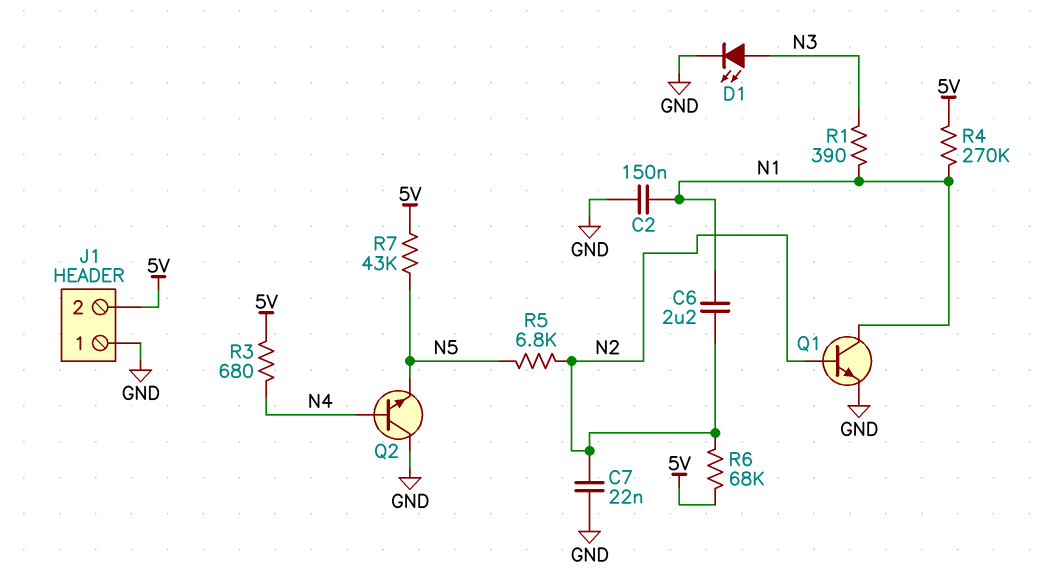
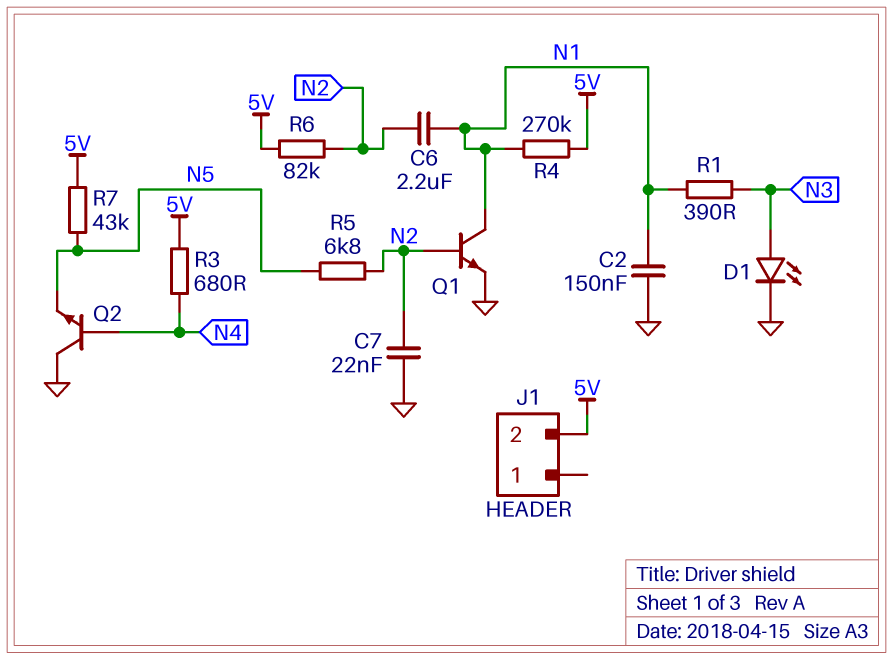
J1 pin 1: GND -> none
R6: 68k (5V, N2) -> 82k (5V, N2)

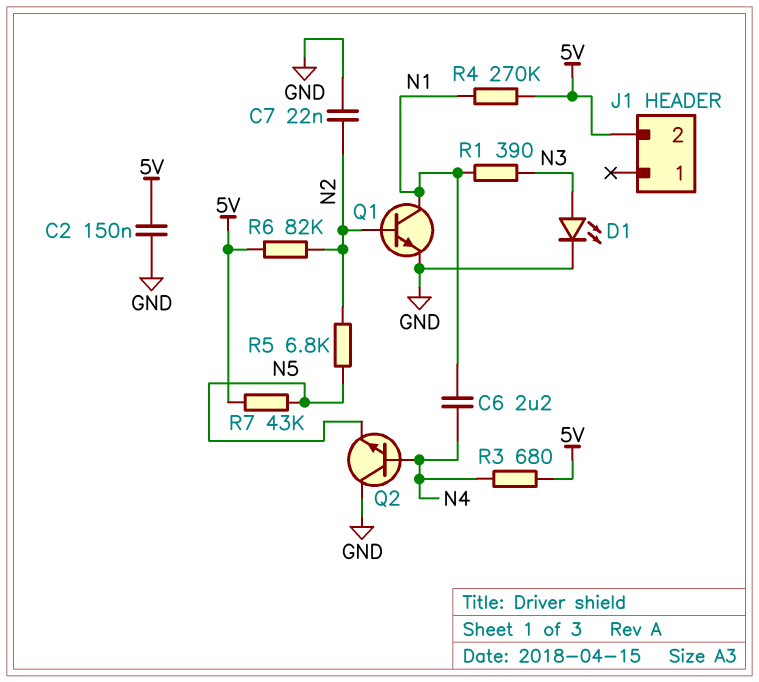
C2: 150nF (GND, N1) -> 150nF (5V, GND)
C6: 2.2uF (N1, N2) -> 2.2uF (N1, N4)

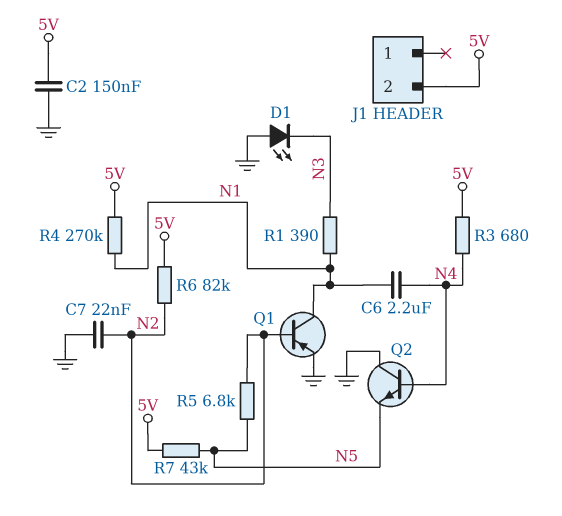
D1: LED (A N3, K GND) -> LED (A GND, K N3)
Q1: NPN (B N2, C N1, E GND) -> PNP (B N2, C N1, E GND)

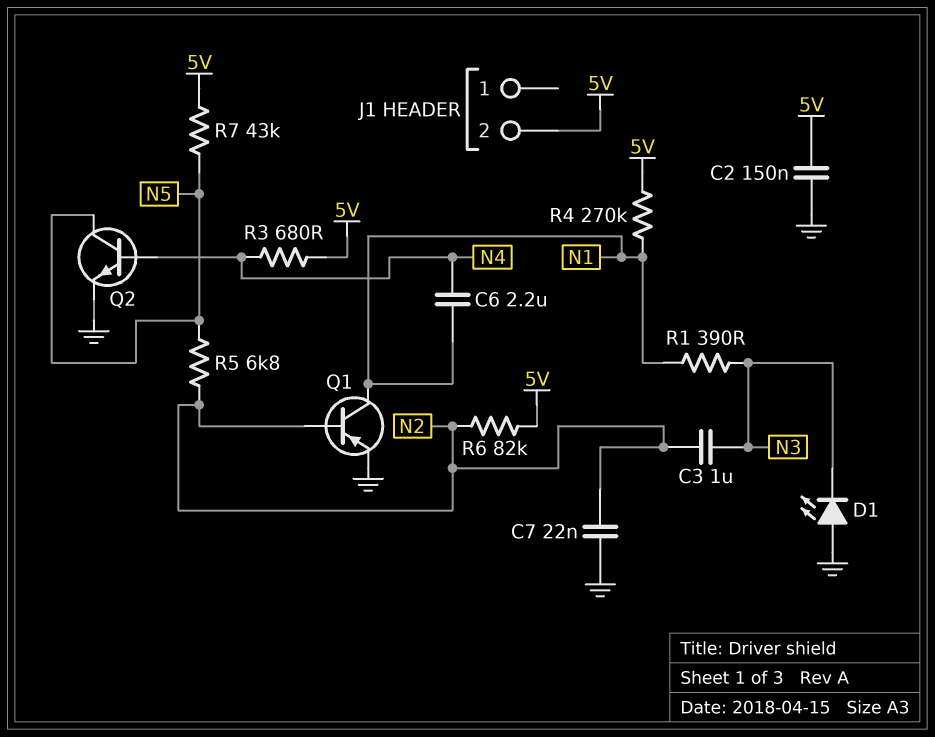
C3: none -> 1uF (N2, N3)
Q2: NPN (B N4, C GND, E N5) -> NPN (B N4, C N5, E GND)

